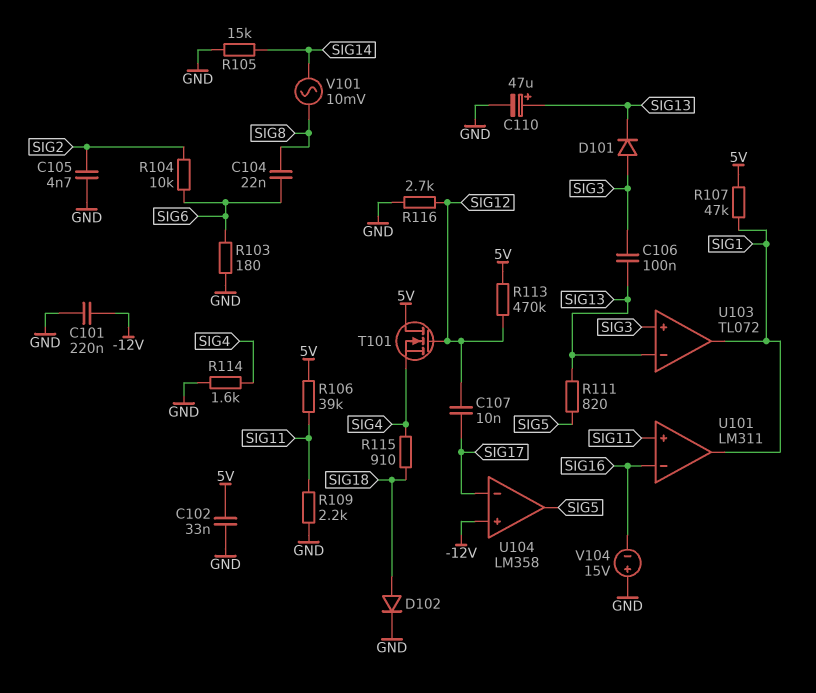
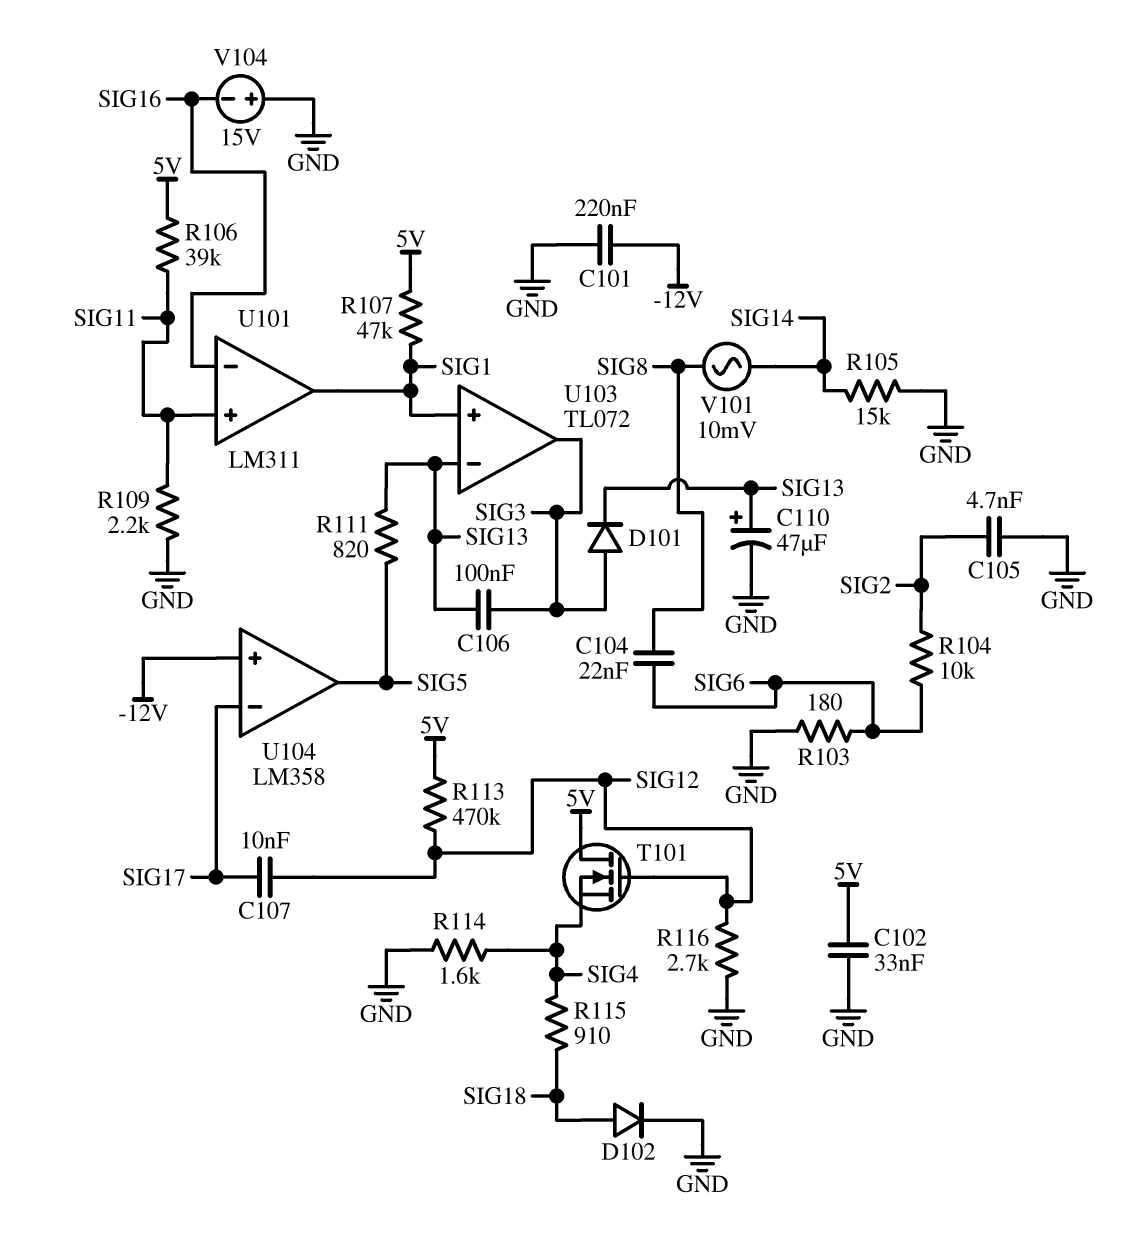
U103 pin in+: SIG3 -> SIG1
U103 pin out: SIG1 -> SIG3

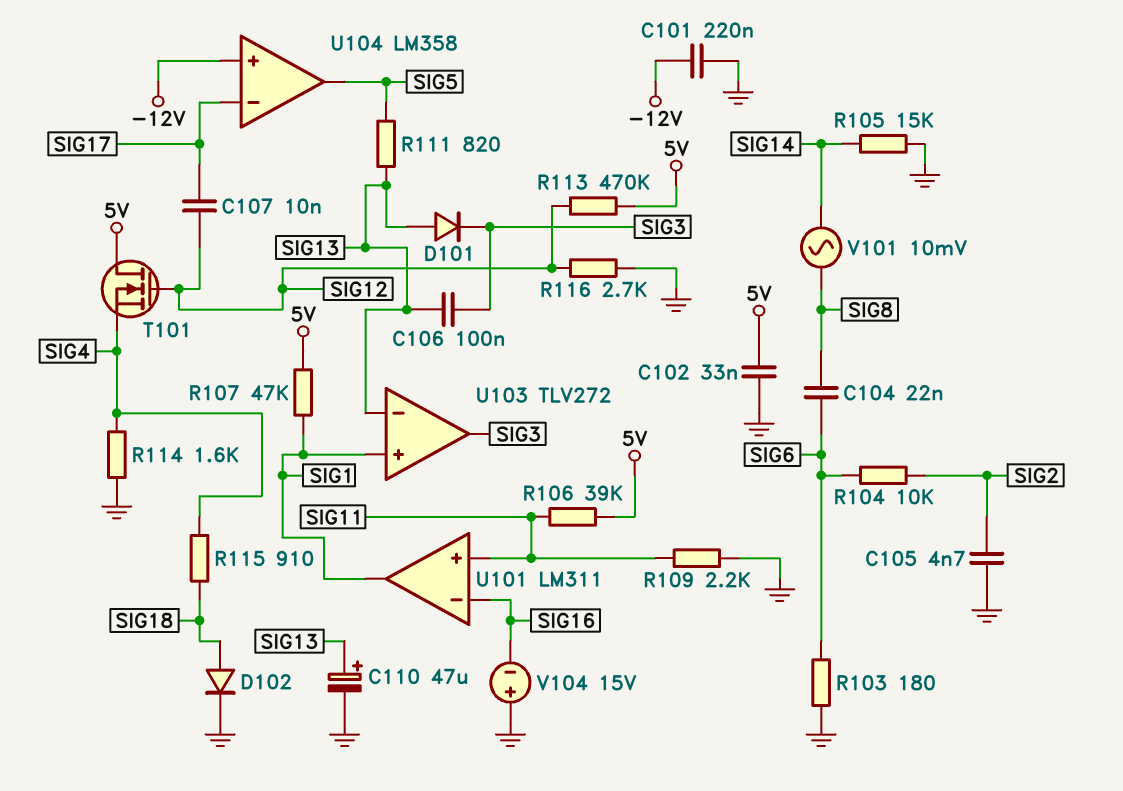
D101: diode (A SIG3, K SIG13) -> diode (A SIG13, K SIG3)
U103: TL072 -> TLV272

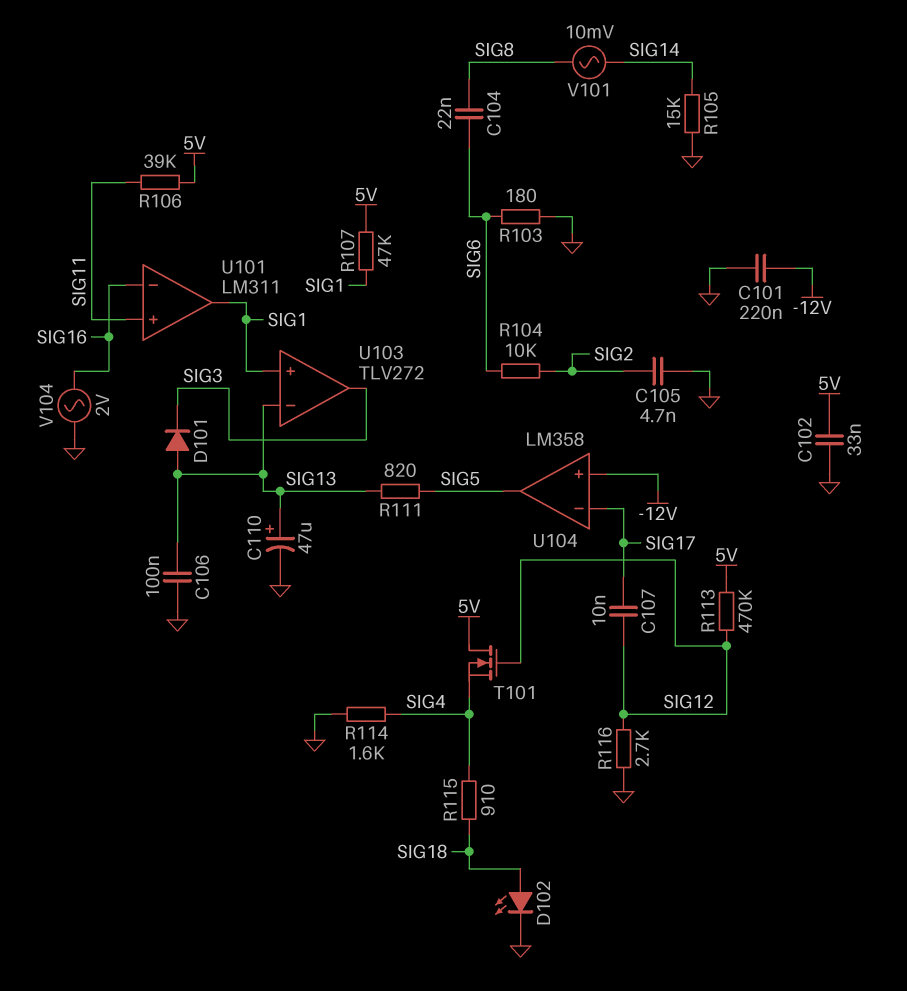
C106: 100nF (SIG3, SIG13) -> 100nF (GND, SIG13)
D102: diode (A SIG18, K GND) -> LED (A SIG18, K GND)
R109: 2.2k (GND, SIG11) -> none
V104: 15V (plus GND, minus SIG16) -> AC 2V (GND, SIG16)

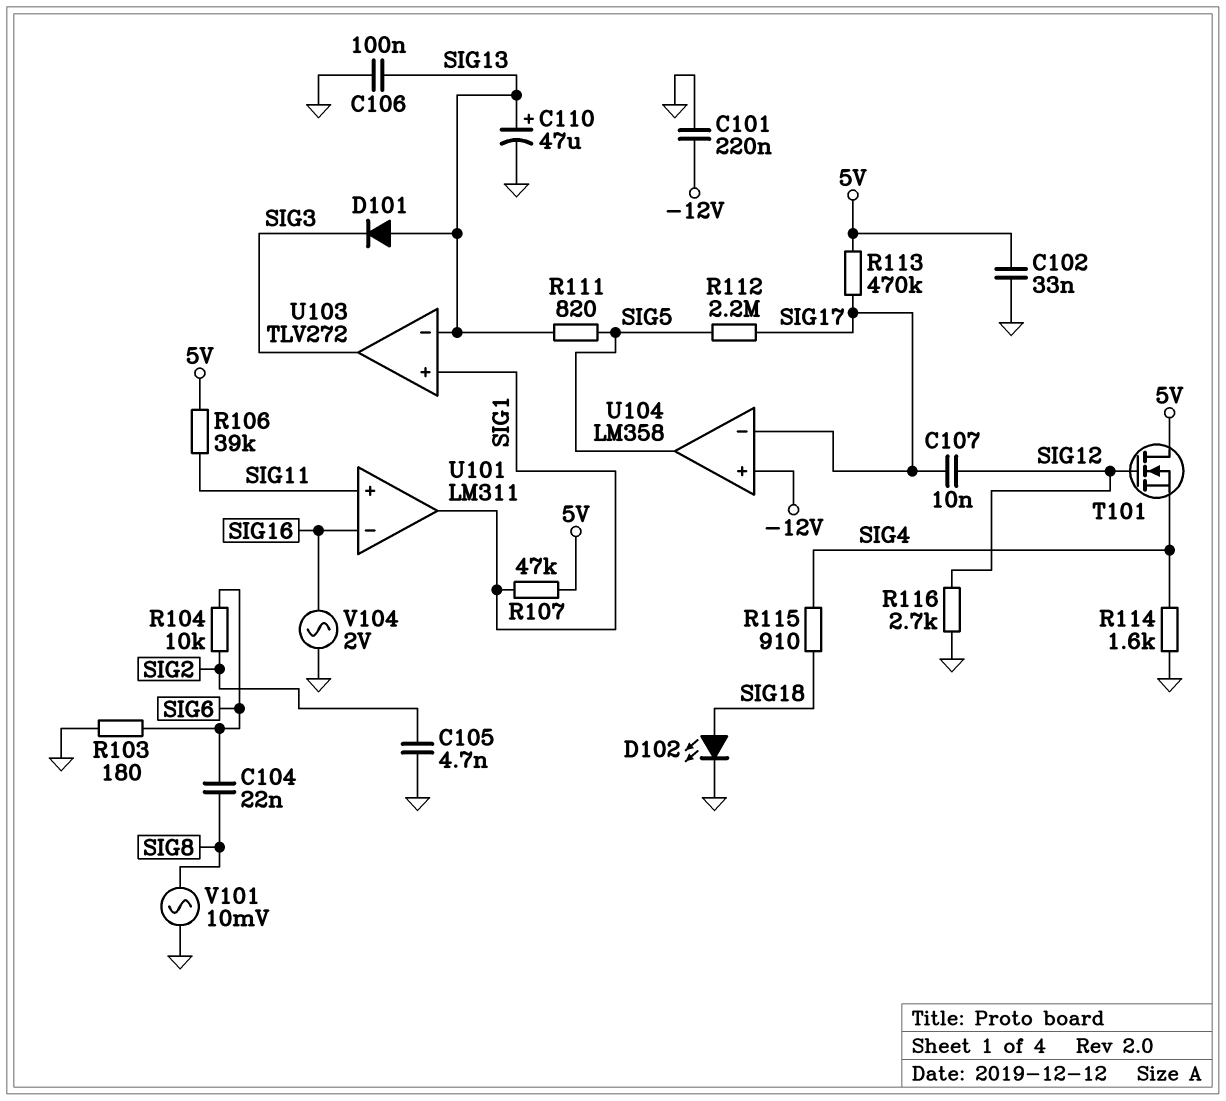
R105: 15k (GND, SIG14) -> none
R112: none -> 2.2M (SIG5, SIG17)
R113: 470k (5V, SIG12) -> 470k (5V, SIG17)
V101: AC 10mV (SIG8, SIG14) -> AC 10mV (GND, SIG8)

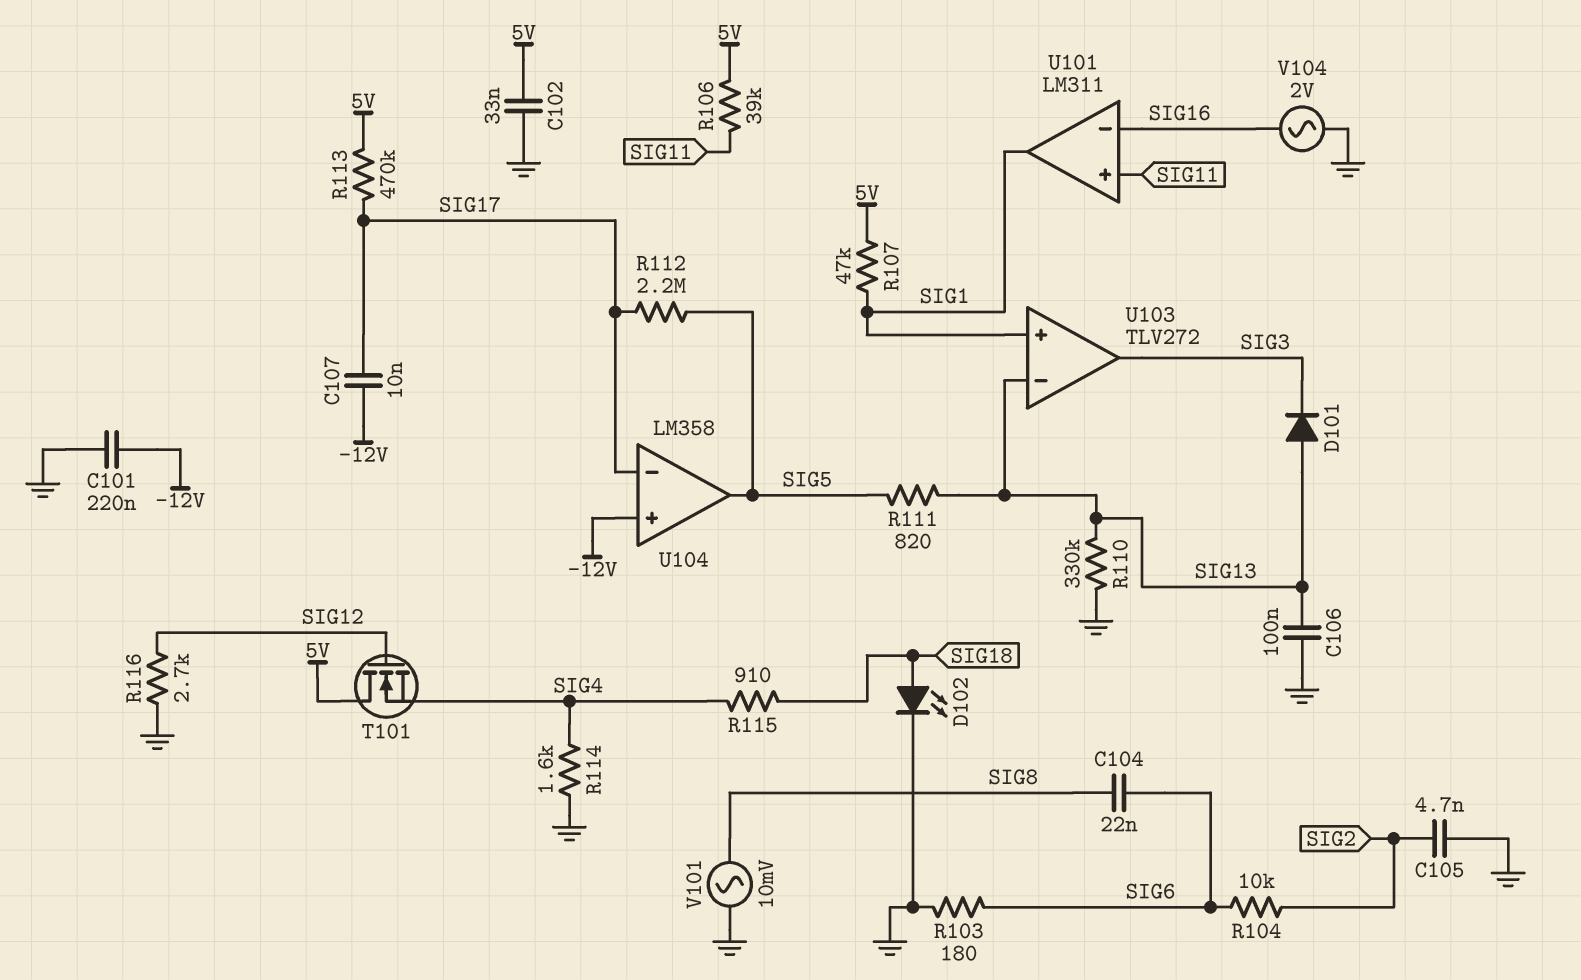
C107: 10nF (SIG12, SIG17) -> 10nF (-12V, SIG17)
C110: 47uF (plus SIG13, minus GND) -> none
R110: none -> 330k (GND, SIG13)

